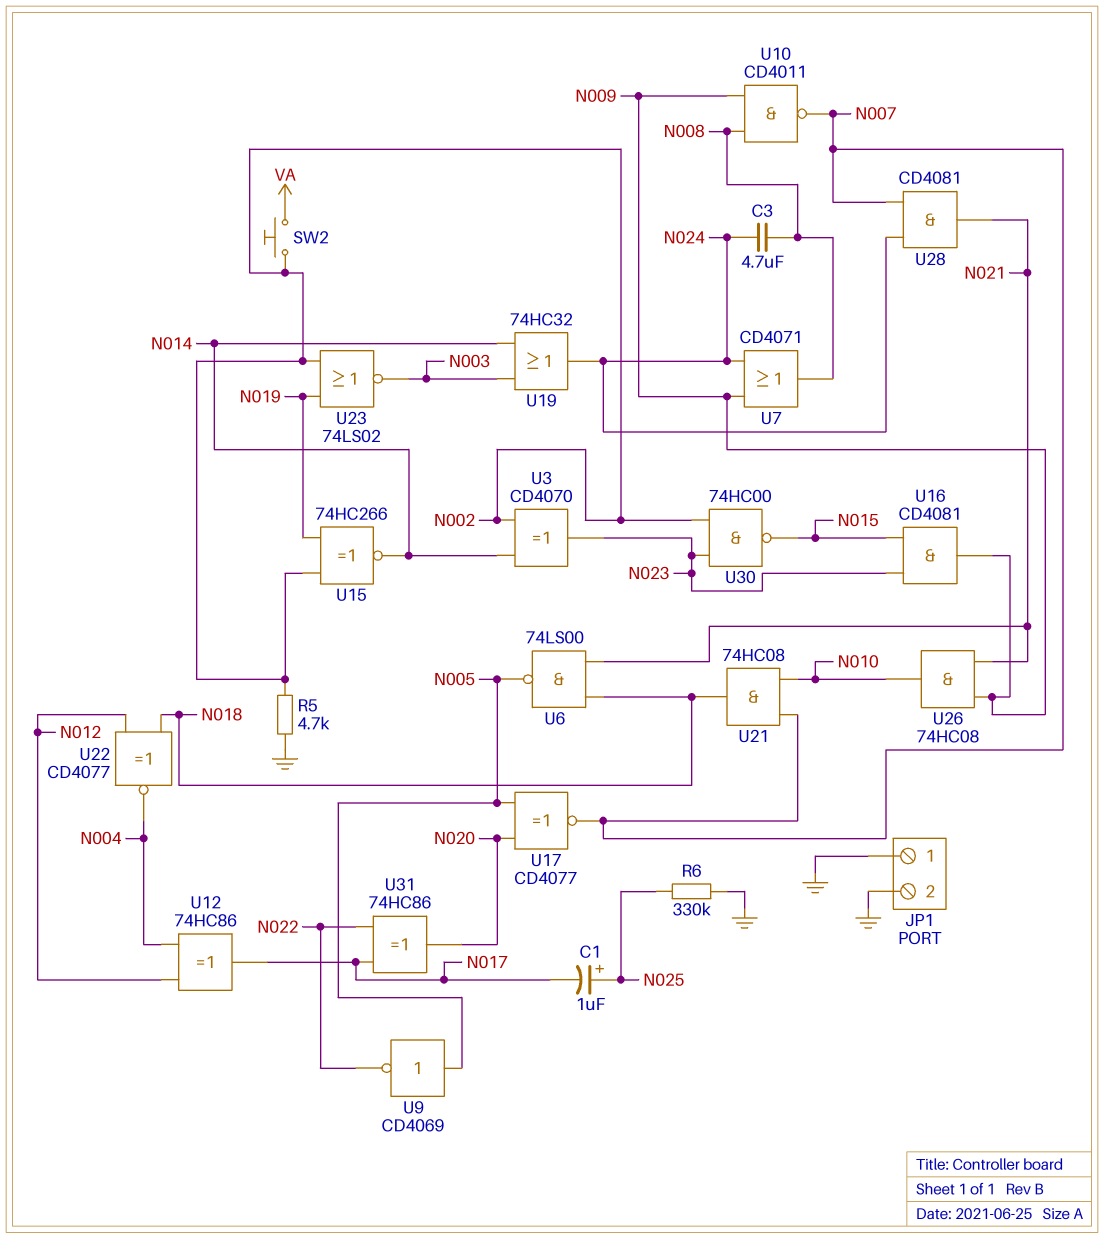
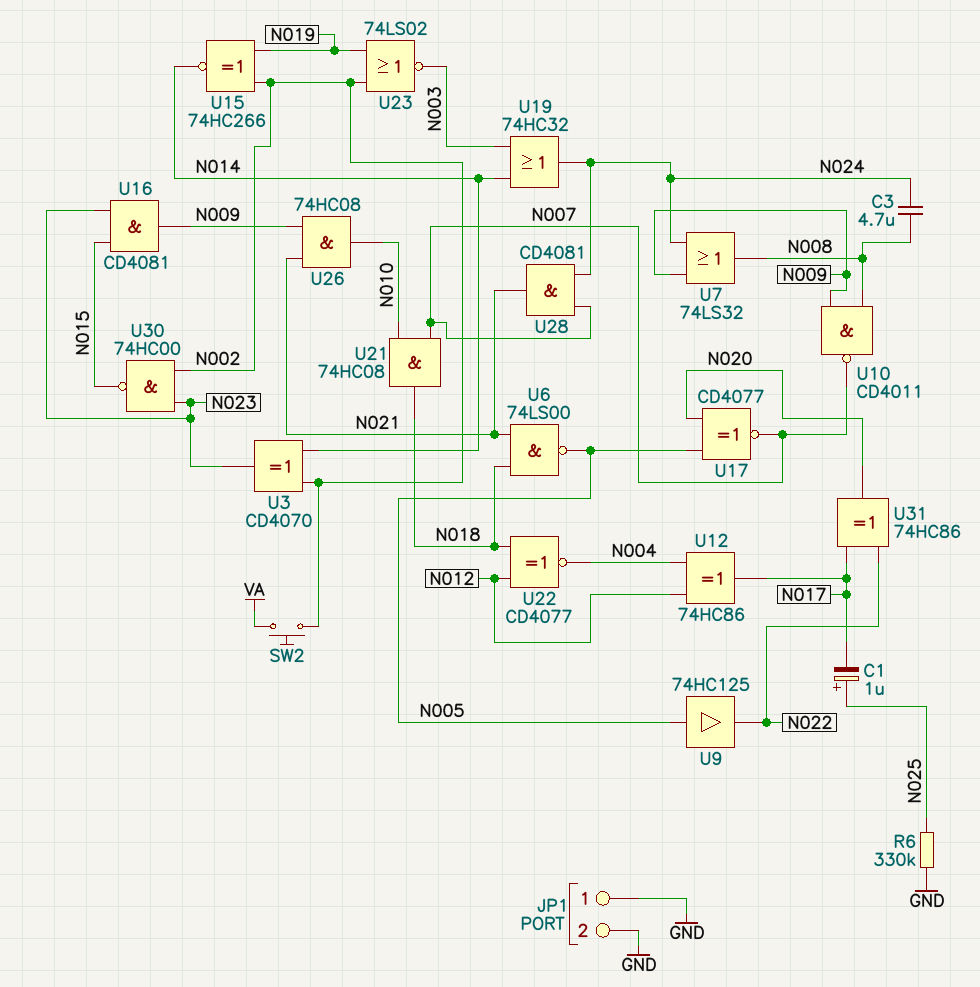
R5: 4.7k (GND, N002) -> none
U7: OR CD4071 (in N009, in N024, out N008) -> OR 74LS32 (in N009, in N024, out N008)
U9: NOT CD4069 (in N005, out N022) -> buffer 74HC125 (in N005, out N022)

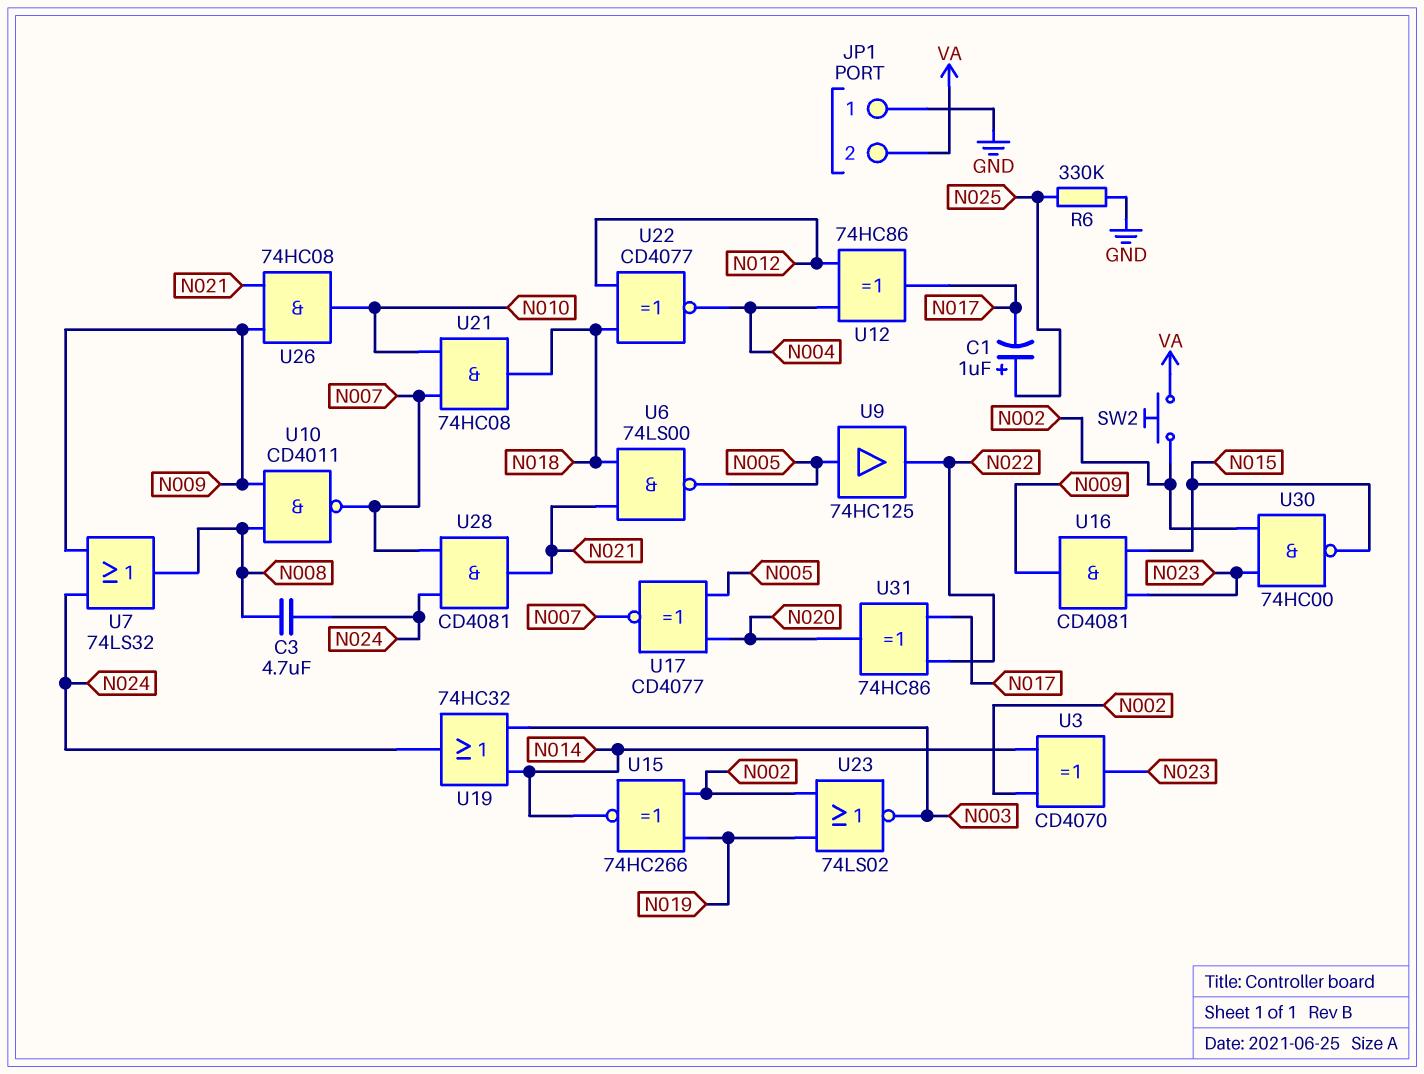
JP1 pin 2: GND -> VA

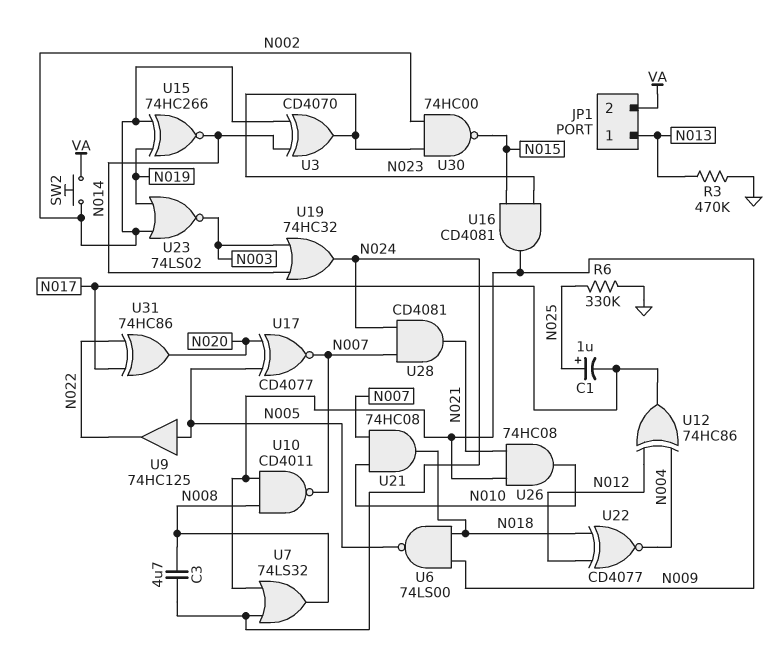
JP1 pin 1: GND -> N013
R3: none -> 470k (GND, N013)
U6: NAND 74LS00 (in N018, in N021, out N005) -> NAND 74LS00 (in N009, in N018, out N005)

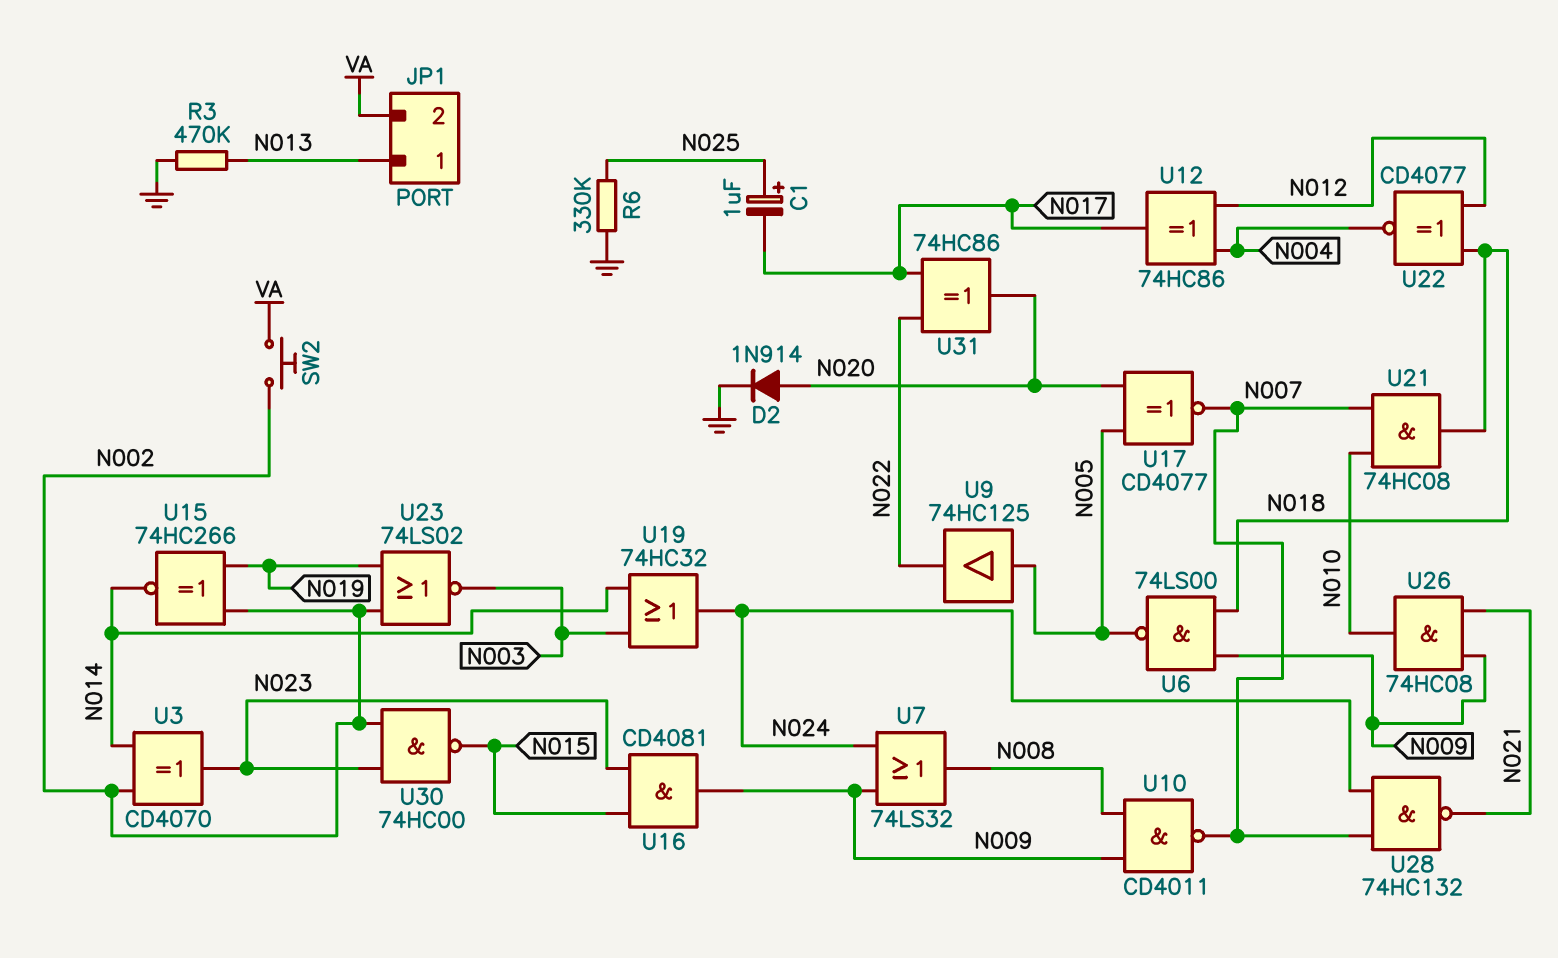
C3: 4.7uF (N008, N024) -> none
D2: none -> diode 1N914 (A N020, K GND)
U28: AND CD4081 (in N007, in N024, out N021) -> NAND 74HC132 (in N007, in N024, out N021)

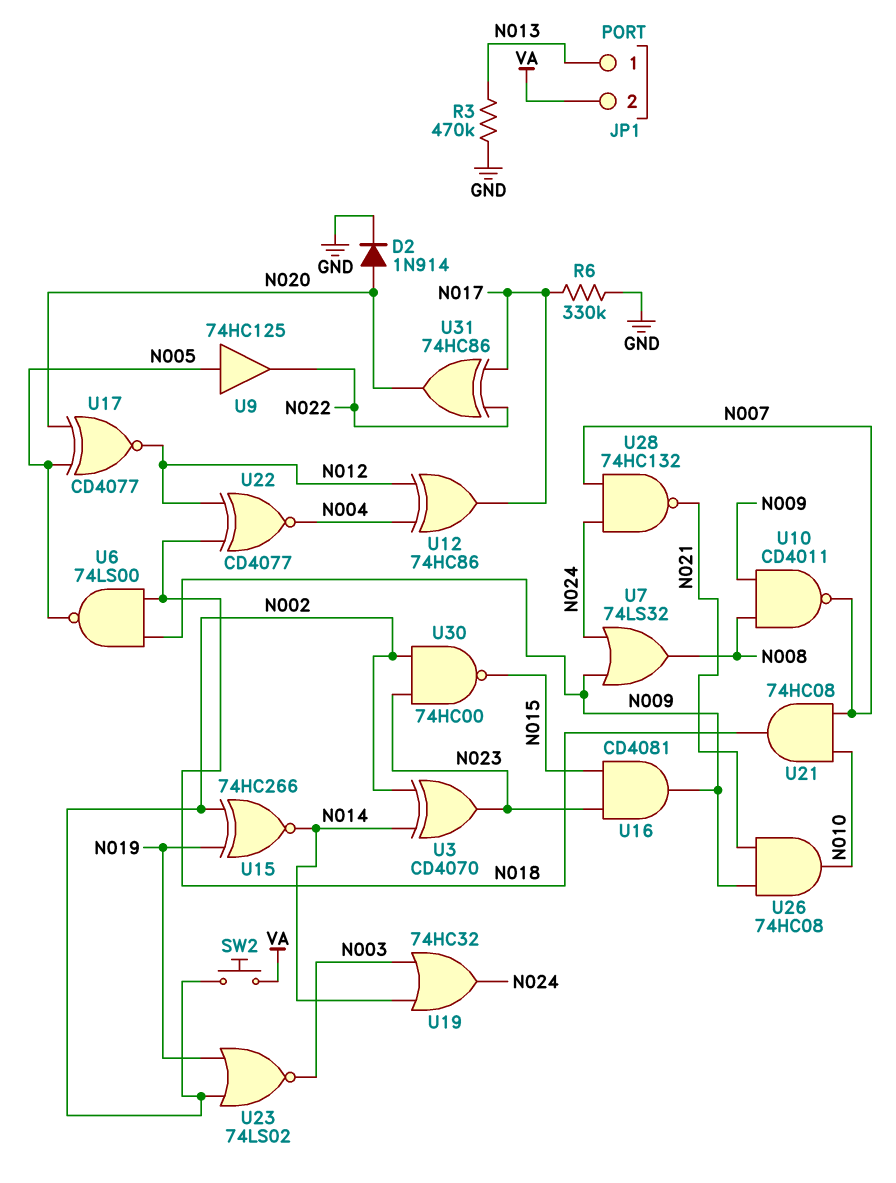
C1: 1uF (plus N025, minus N017) -> none
R6: 330k (GND, N025) -> 330k (GND, N017)
U17: XNOR CD4077 (in N005, in N020, out N007) -> XNOR CD4077 (in N005, in N020, out N012)

